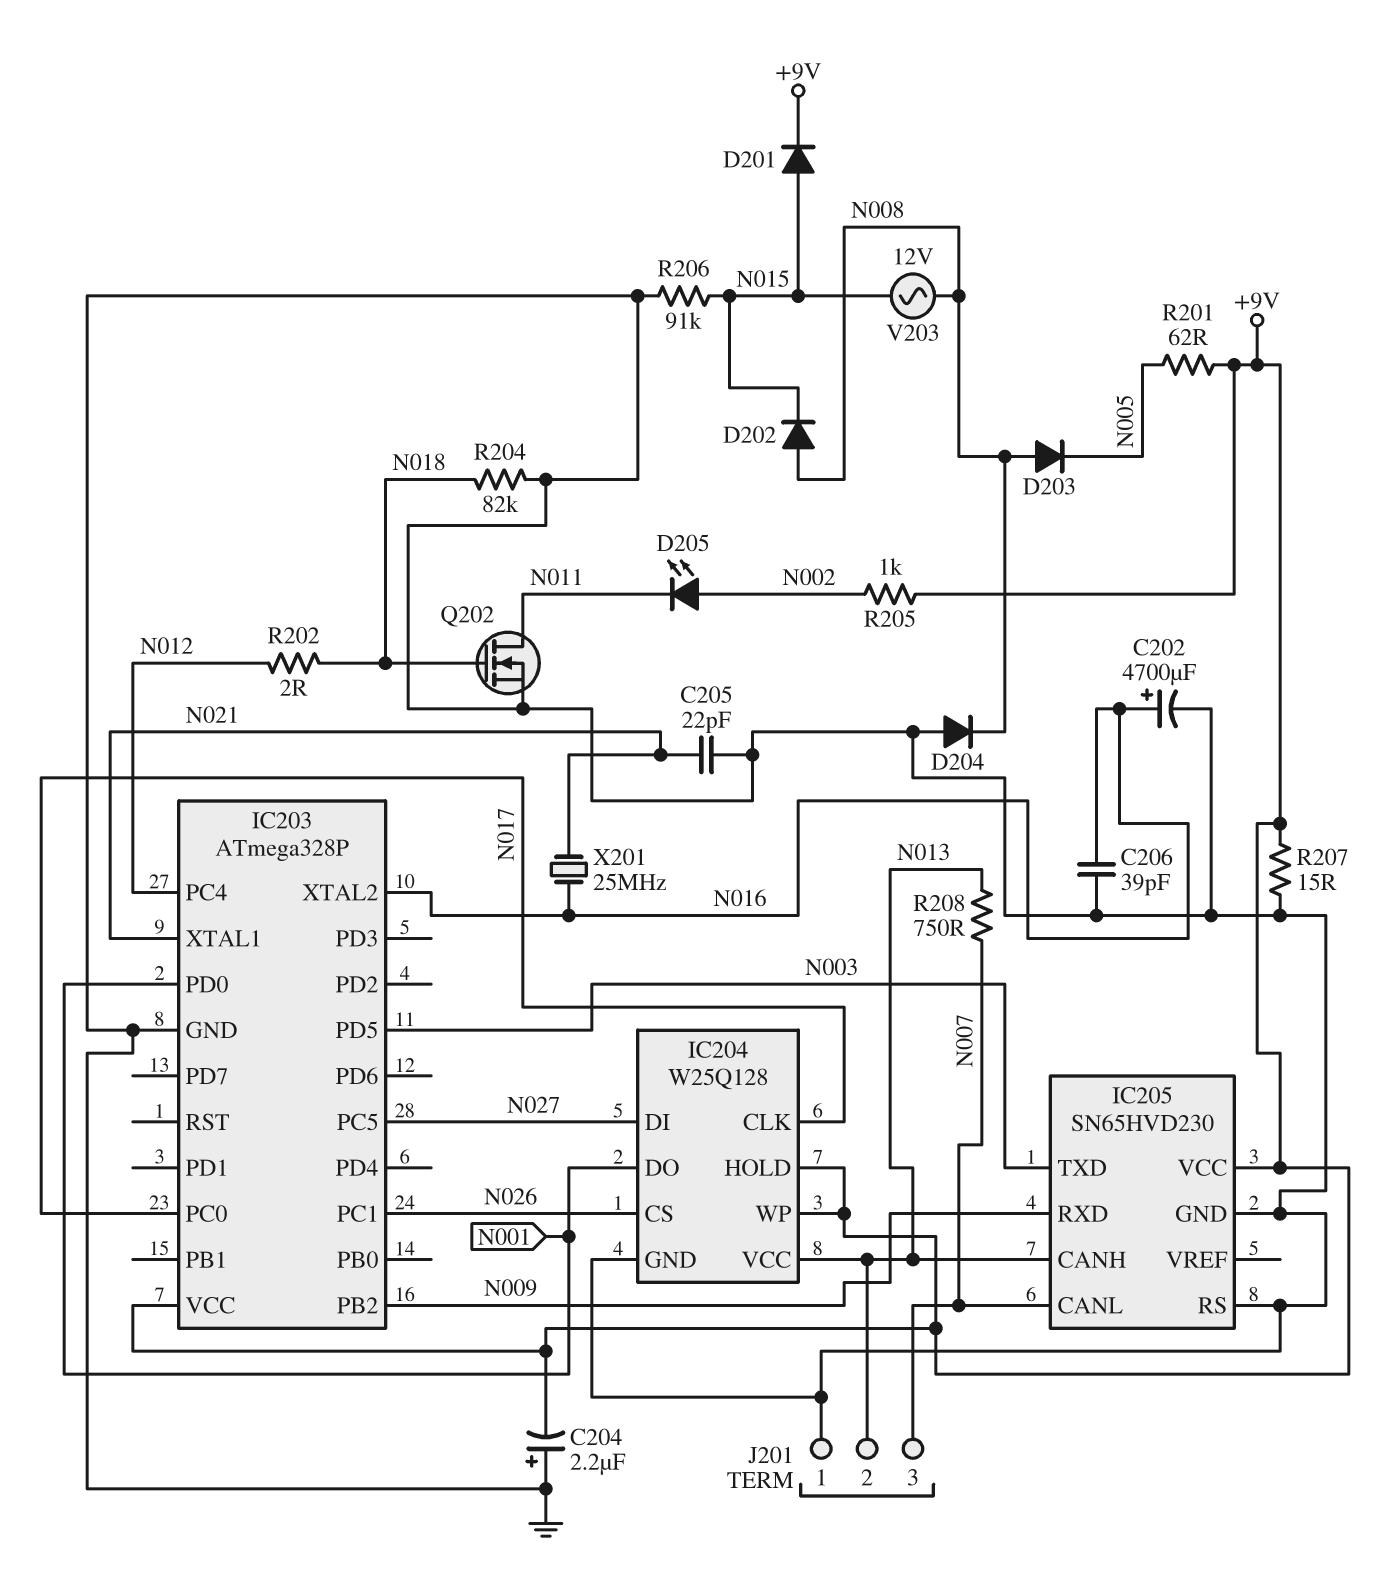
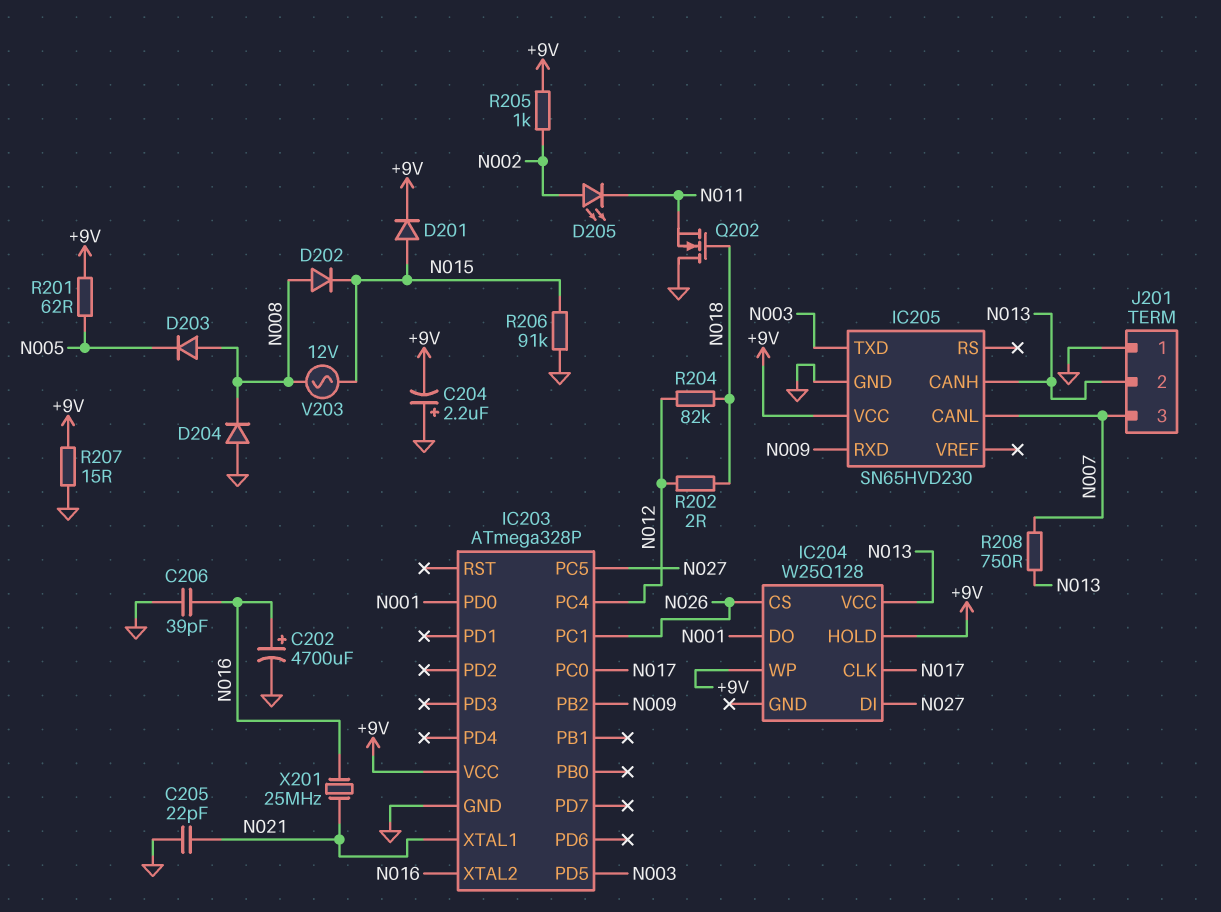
IC204 pin GND: GND -> none
IC205 pin RS: GND -> none
Q202: NMOS (G N018, D N011, S GND) -> NMOS (G N018, D GND, S N011)
R204: 82k (GND, N018) -> 82k (N012, N018)

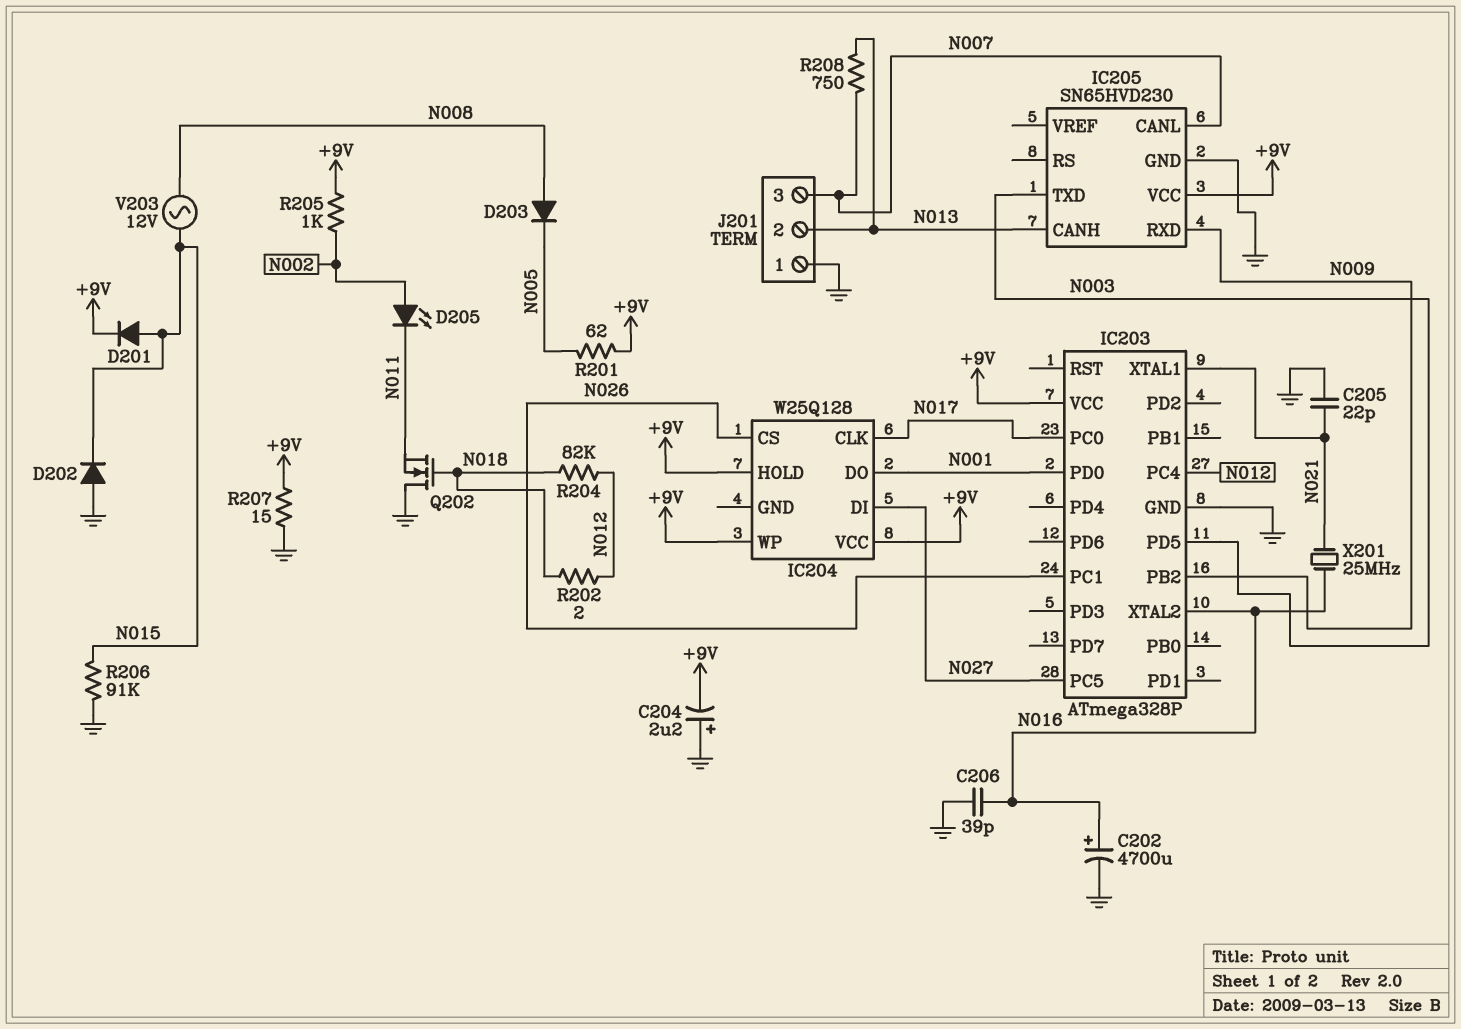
D202: diode (A N008, K N015) -> diode (A GND, K N015)
D204: diode (A GND, K N008) -> none
IC204 pin VCC: N013 -> +9V

